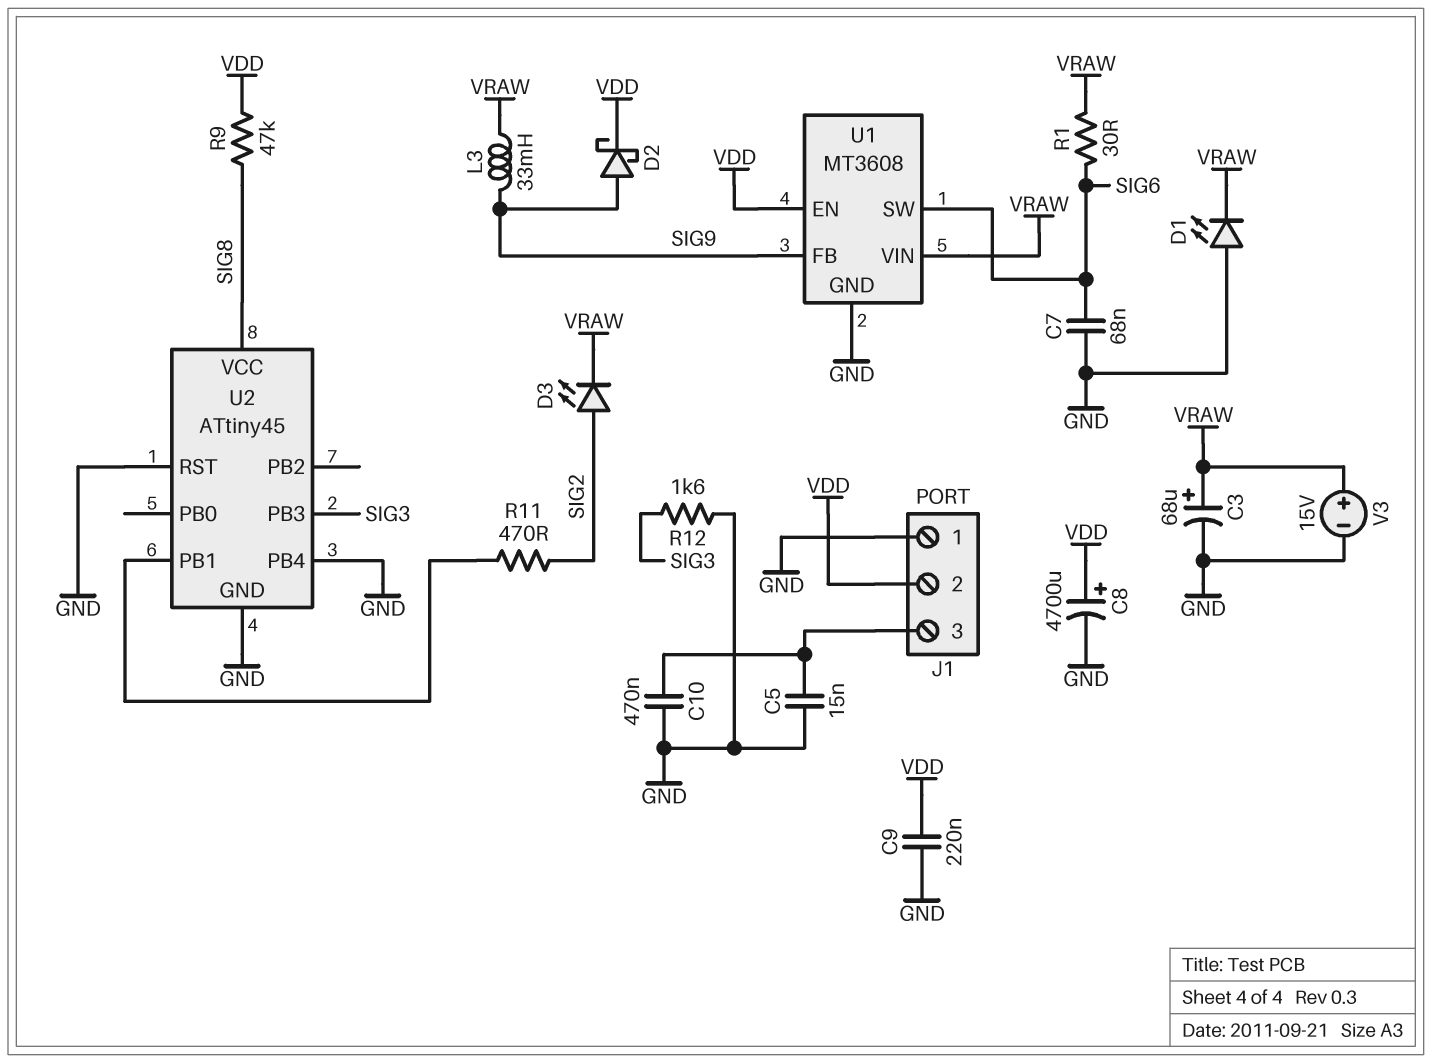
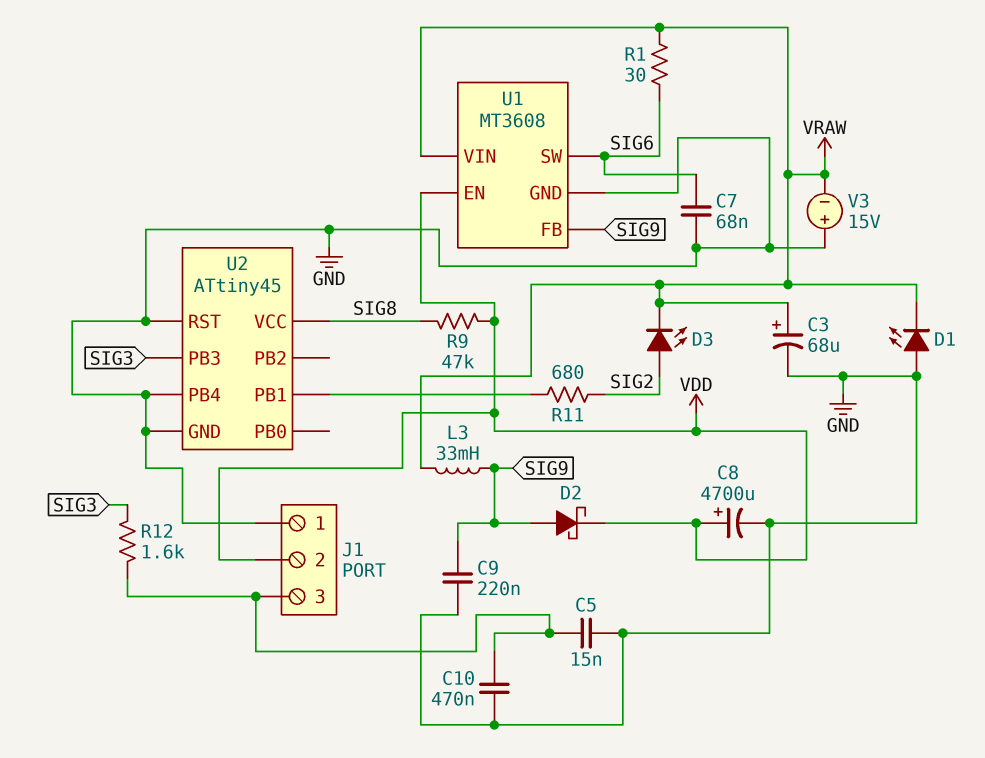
C9: 220nF (GND, VDD) -> 220nF (GND, SIG9)
R11: 470 (SIG2, U2/PB1) -> 680 (SIG2, U2/PB1)
R12: 1.6k (GND, SIG3) -> 1.6k (J1/3, SIG3)
V3: 15V (plus VRAW, minus GND) -> 15V (plus GND, minus VRAW)

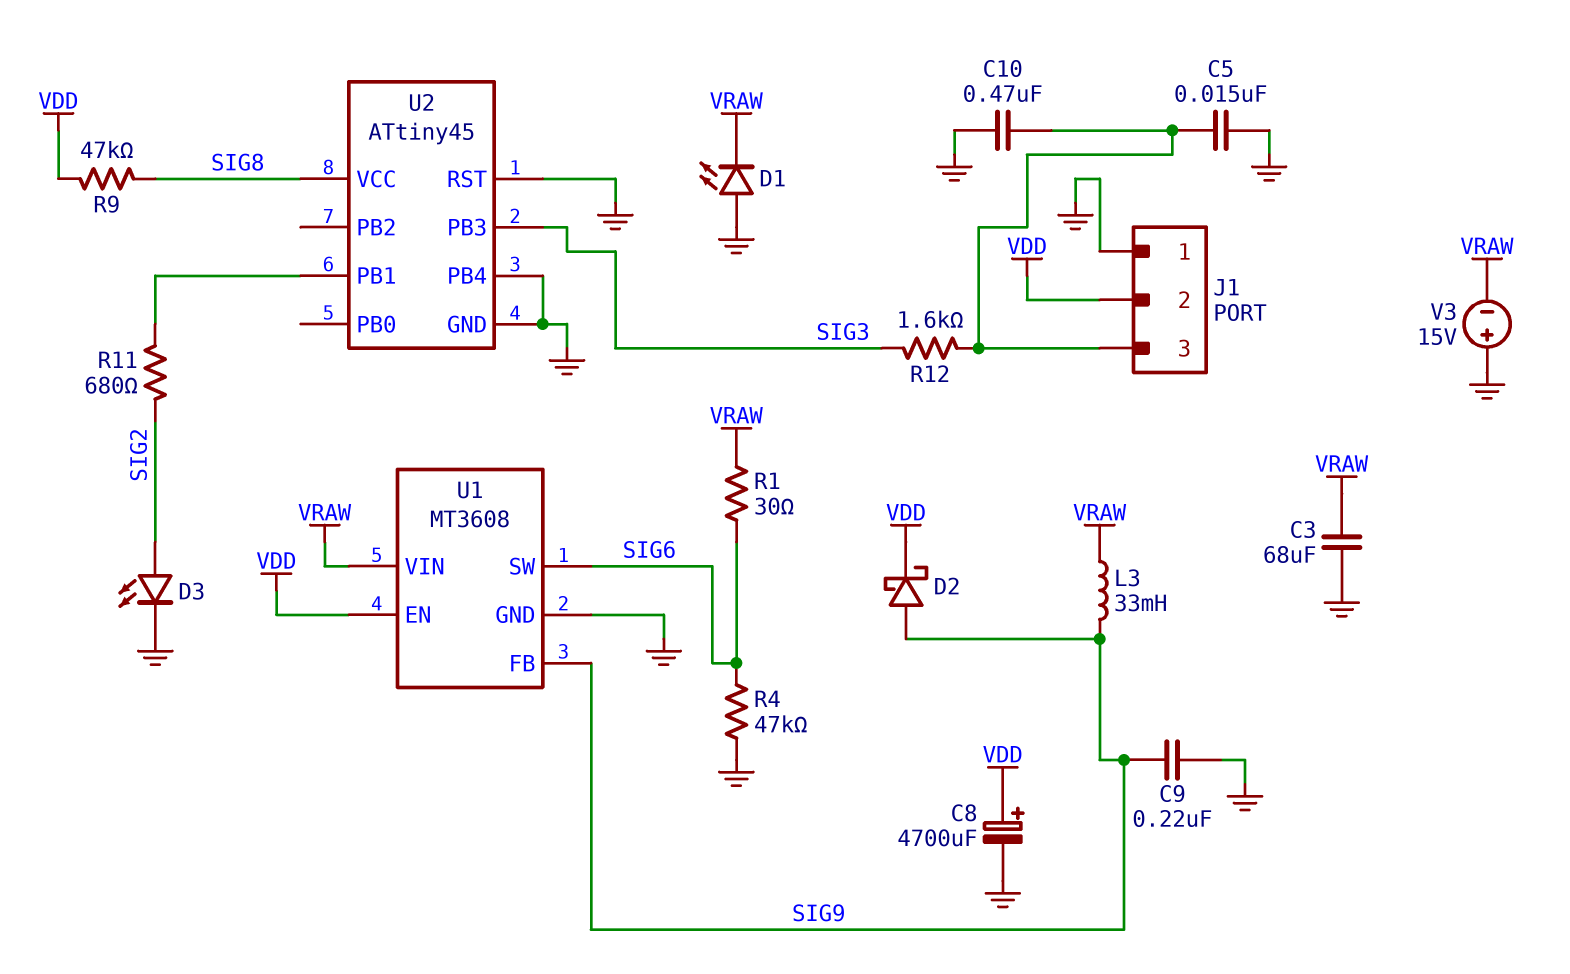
C3: 68uF (plus VRAW, minus GND) -> 68uF (GND, VRAW)
C7: 68nF (GND, SIG6) -> none
D3: LED (A SIG2, K VRAW) -> LED (A SIG2, K GND)
R4: none -> 47k (GND, SIG6)

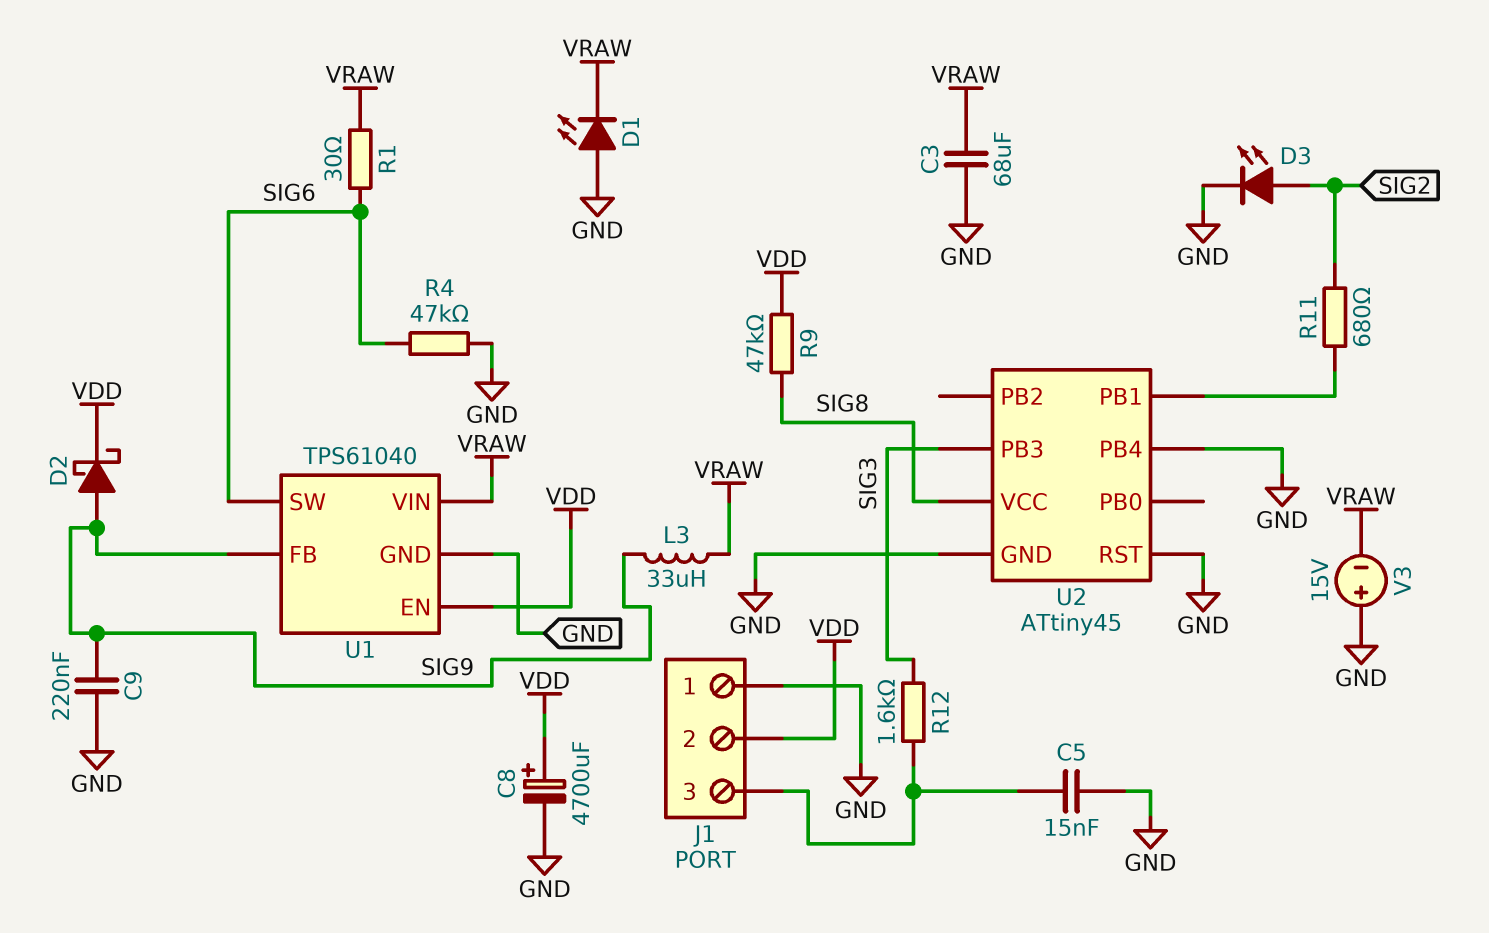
C10: 470nF (GND, J1/3) -> none
L3: 33mH (SIG9, VRAW) -> 33uH (SIG9, VRAW)
U1: MT3608 -> TPS61040

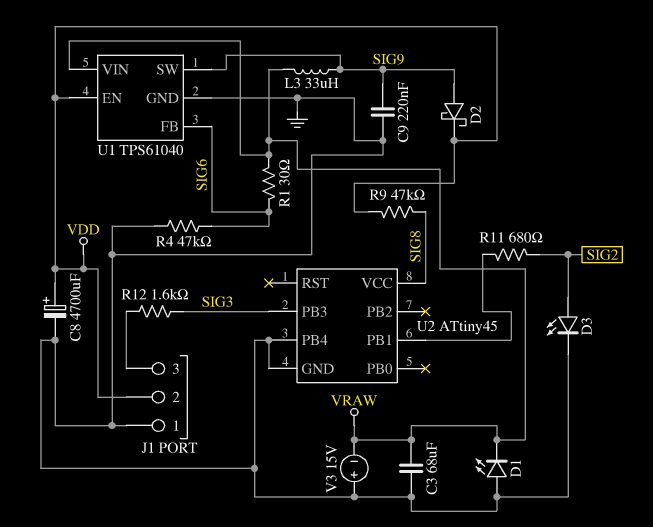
C5: 15nF (GND, J1/3) -> none
U1 pin FB: SIG9 -> SIG6
U1 pin SW: SIG6 -> SIG9
U2 pin RST: GND -> none

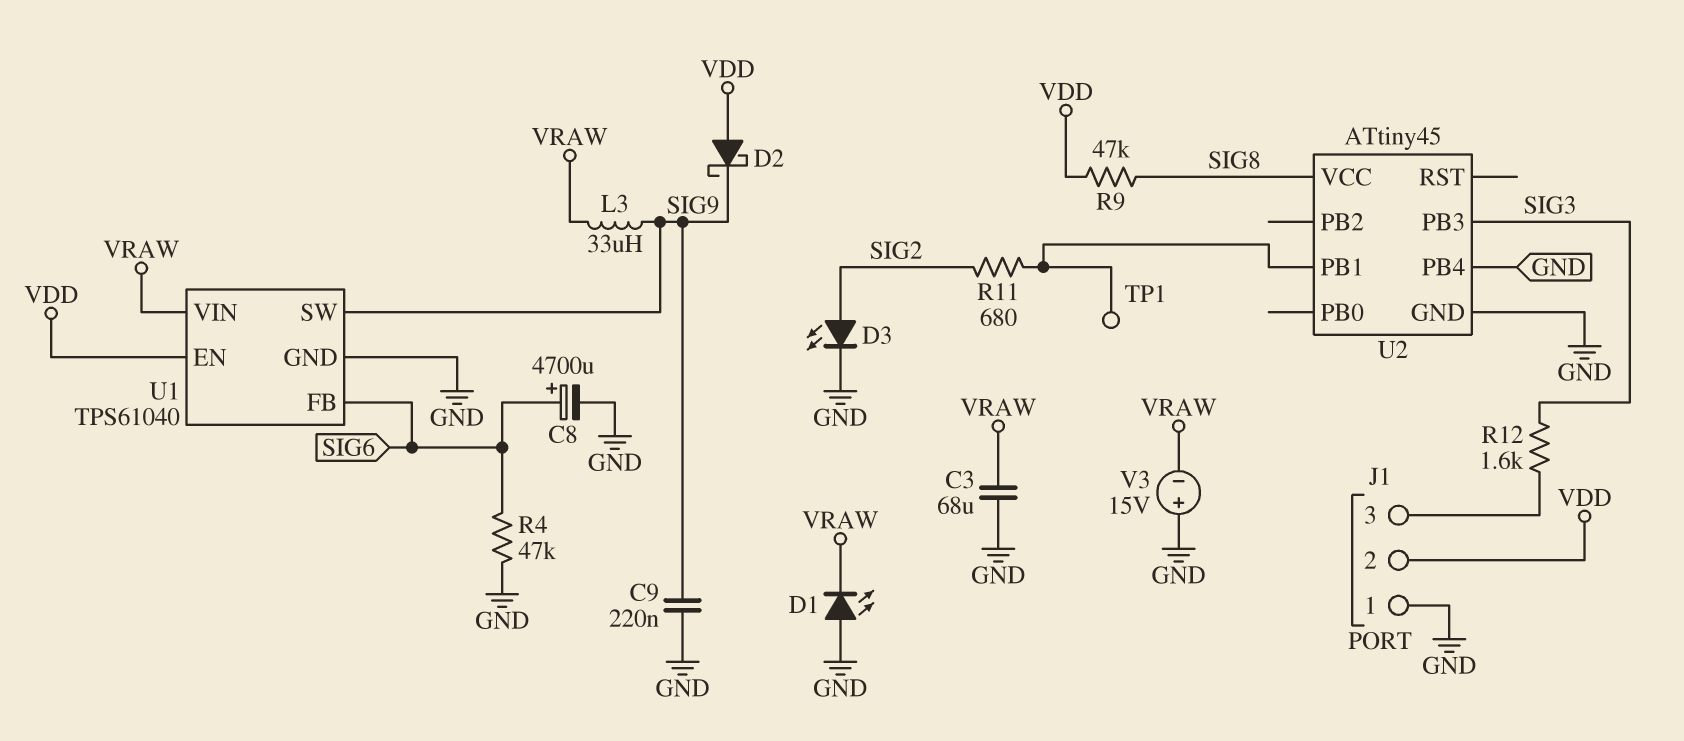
C8: 4700uF (plus VDD, minus GND) -> 4700uF (plus SIG6, minus GND)
D2: schottky (A SIG9, K VDD) -> schottky (A VDD, K SIG9)
R1: 30 (SIG6, VRAW) -> none
TP1: none -> test point (U2/PB1)

